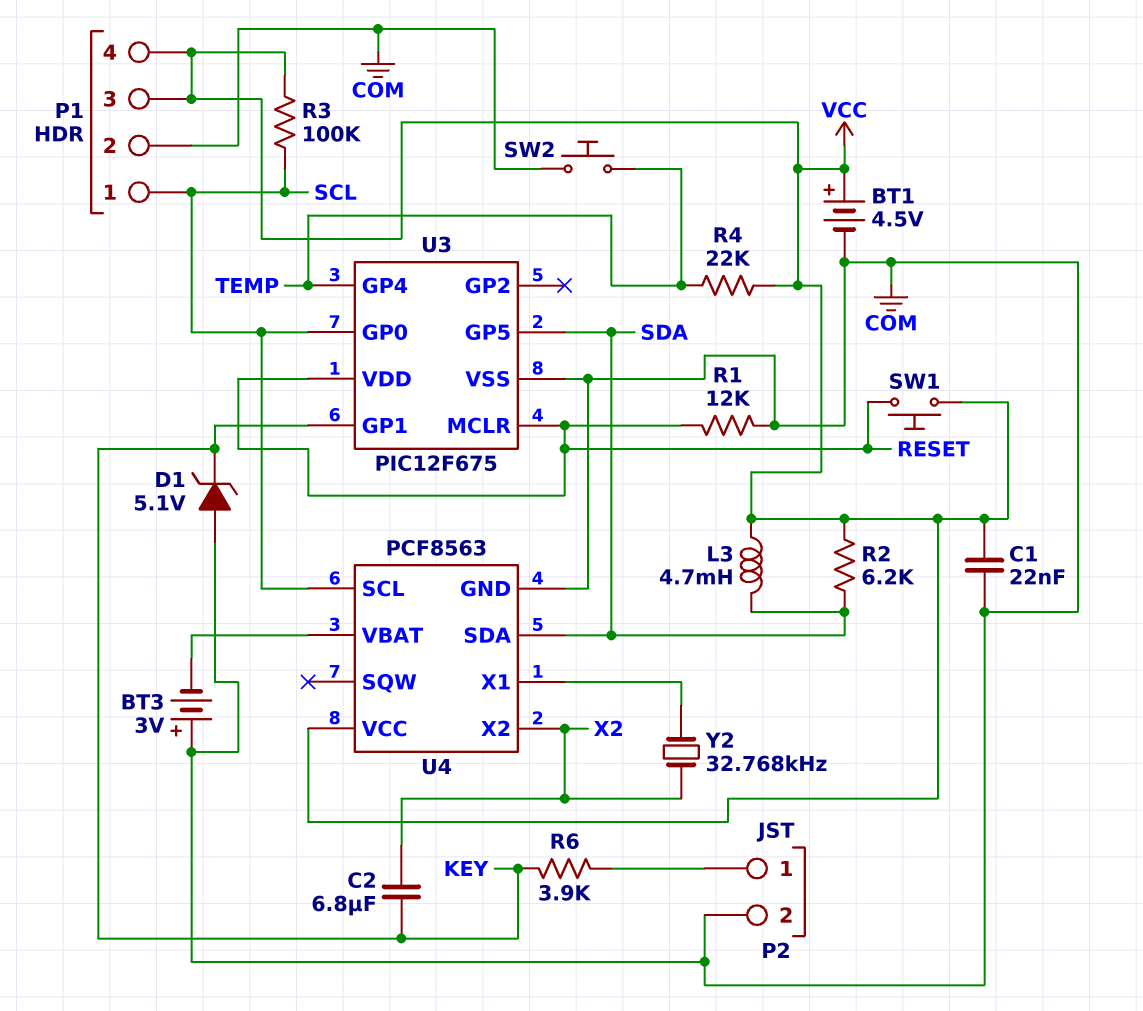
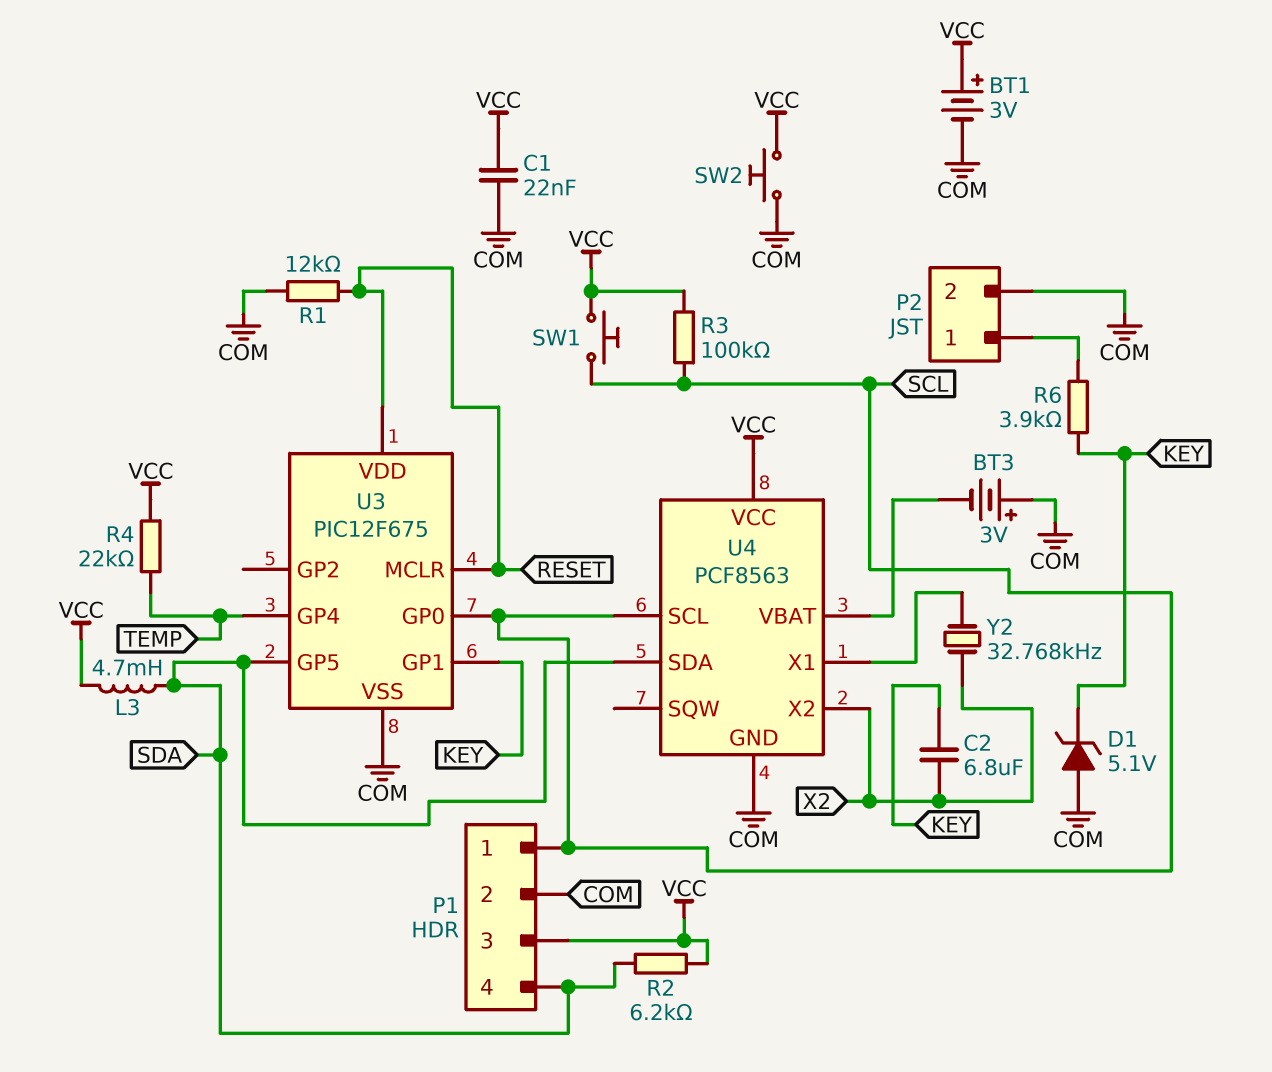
BT1: 4.5V (plus VCC, minus COM) -> 3V (plus VCC, minus COM)
P1 pin 4: VCC -> SDA
SW1: button (RESET, VCC) -> button (SCL, VCC)
SW2: button (COM, TEMP) -> button (COM, VCC)

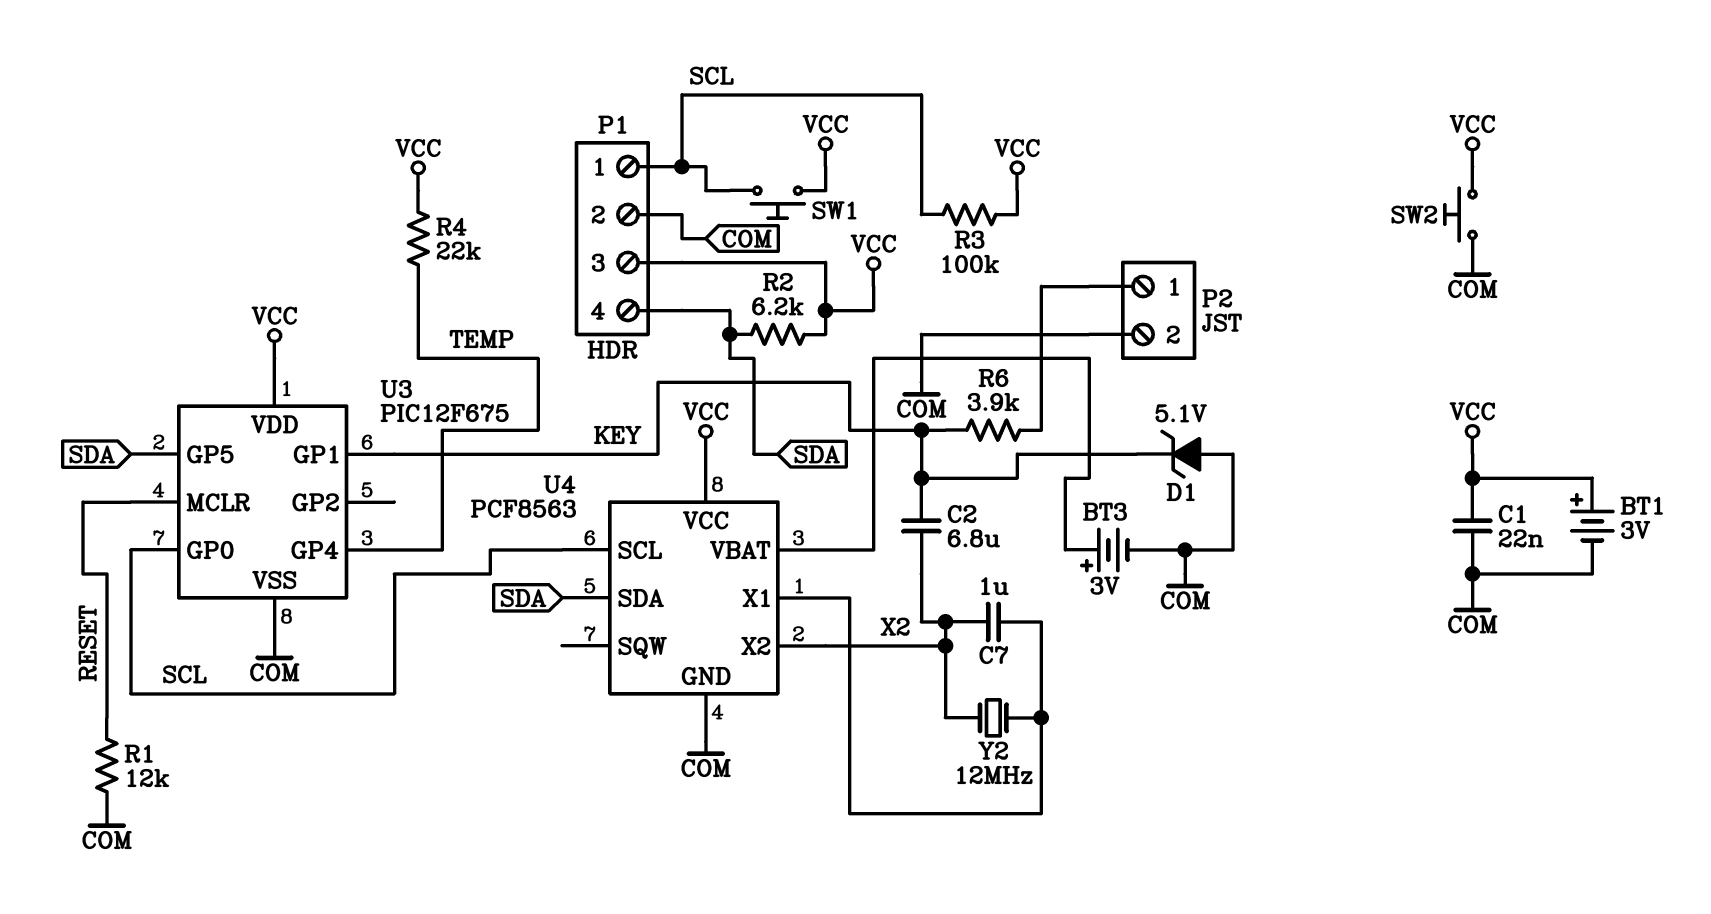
BT3: 3V (plus COM, minus U4/VBAT) -> 3V (plus U4/VBAT, minus COM)
C7: none -> 1uF (U4/X1, X2)
L3: 4.7mH (SDA, VCC) -> none
U3 pin VDD: RESET -> VCC
Y2: 32.768kHz (U4/X1, X2) -> 12MHz (U4/X1, X2)

